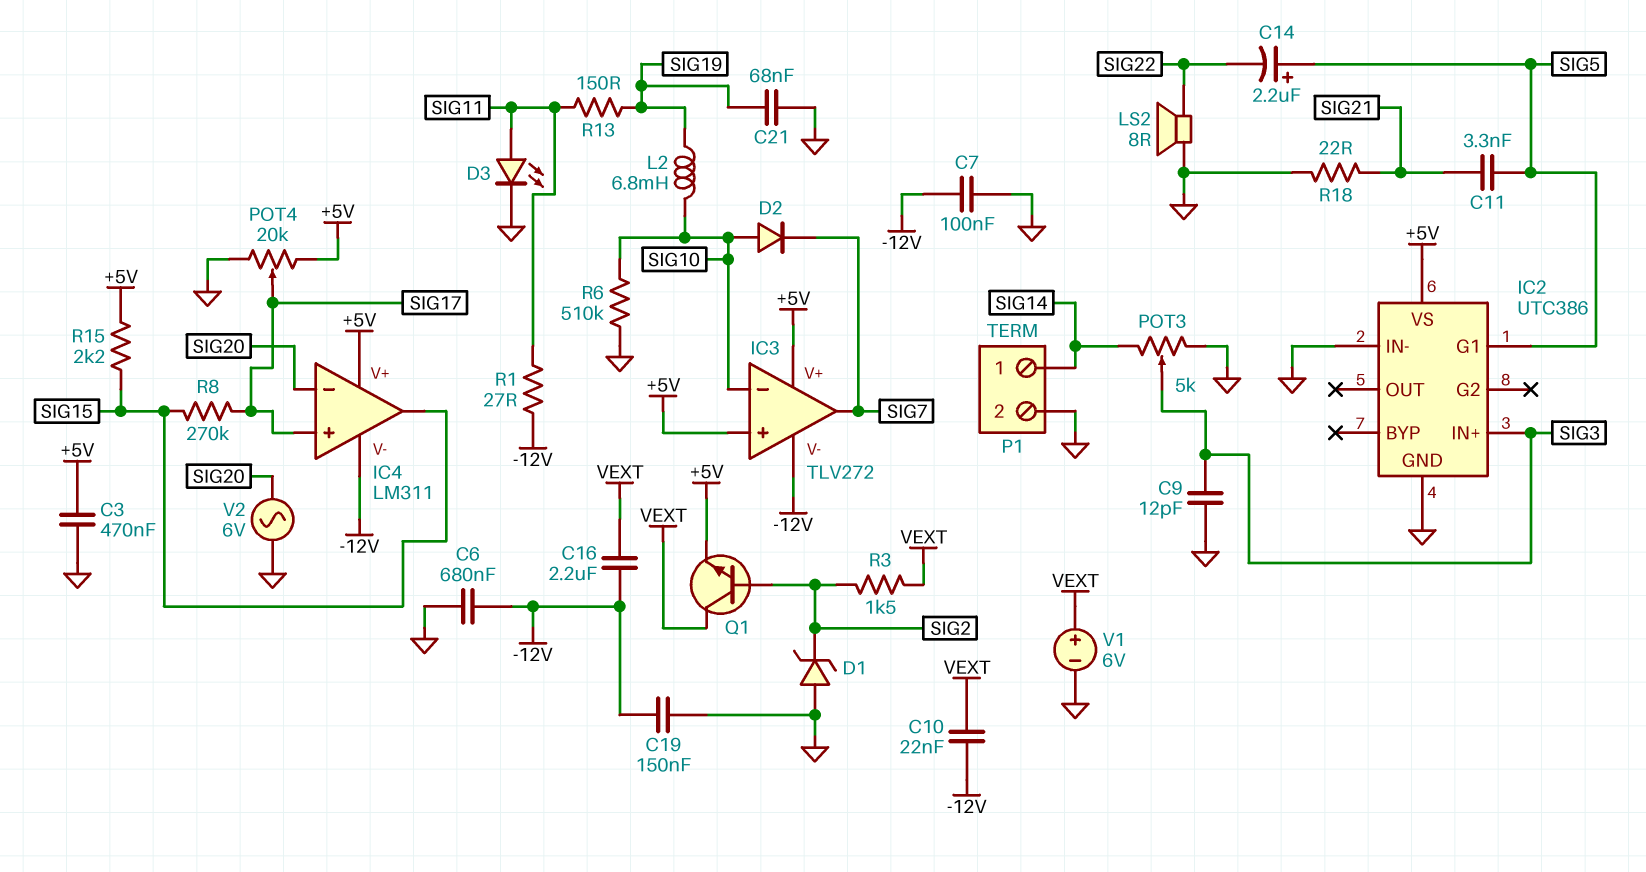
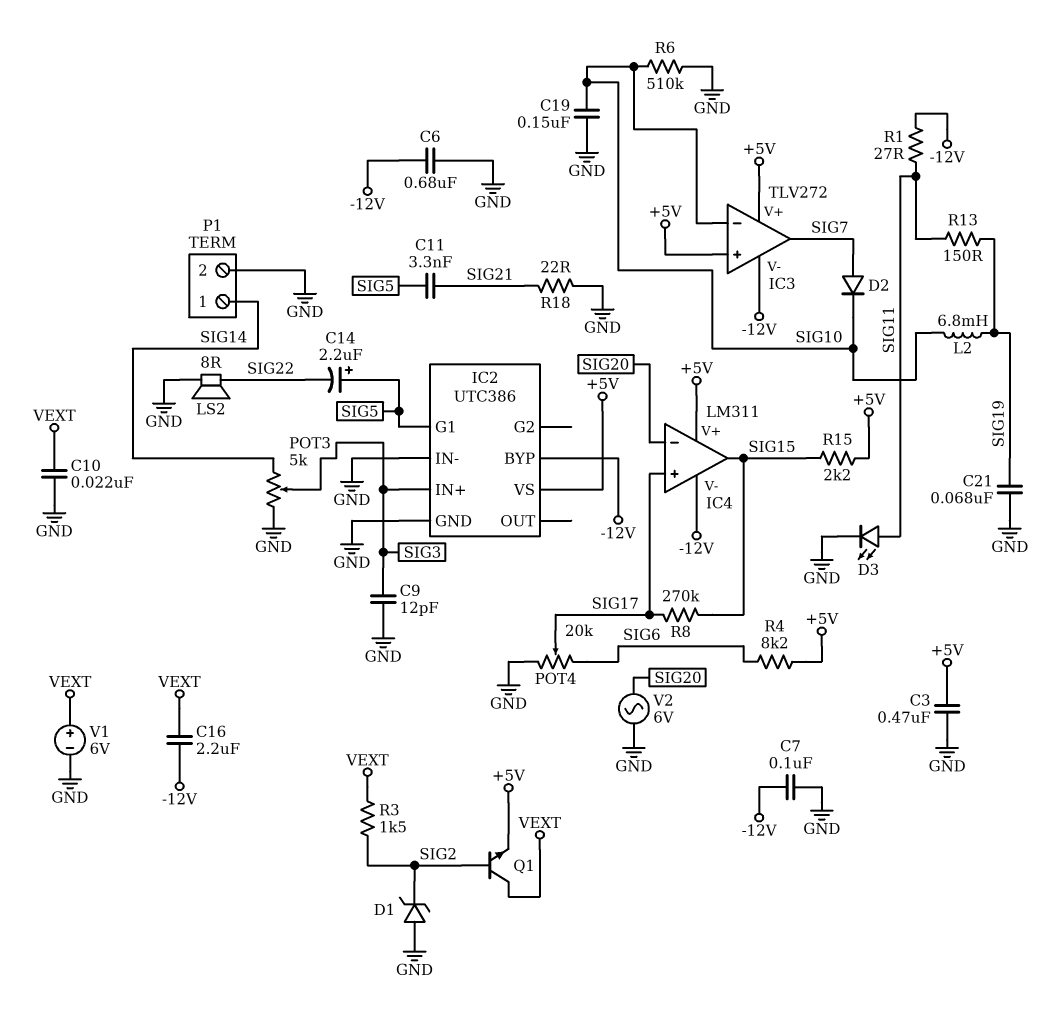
C10: 22nF (-12V, VEXT) -> 22nF (GND, VEXT)
C19: 150nF (-12V, GND) -> 150nF (GND, SIG10)
D2: diode (A SIG10, K SIG7) -> diode (A SIG7, K SIG10)
IC2 pin BYP: none -> -12V
POT4: 20k (+5V, GND, wiper SIG17) -> 20k (GND, SIG6, wiper SIG17)
R4: none -> 8.2k (+5V, SIG6)

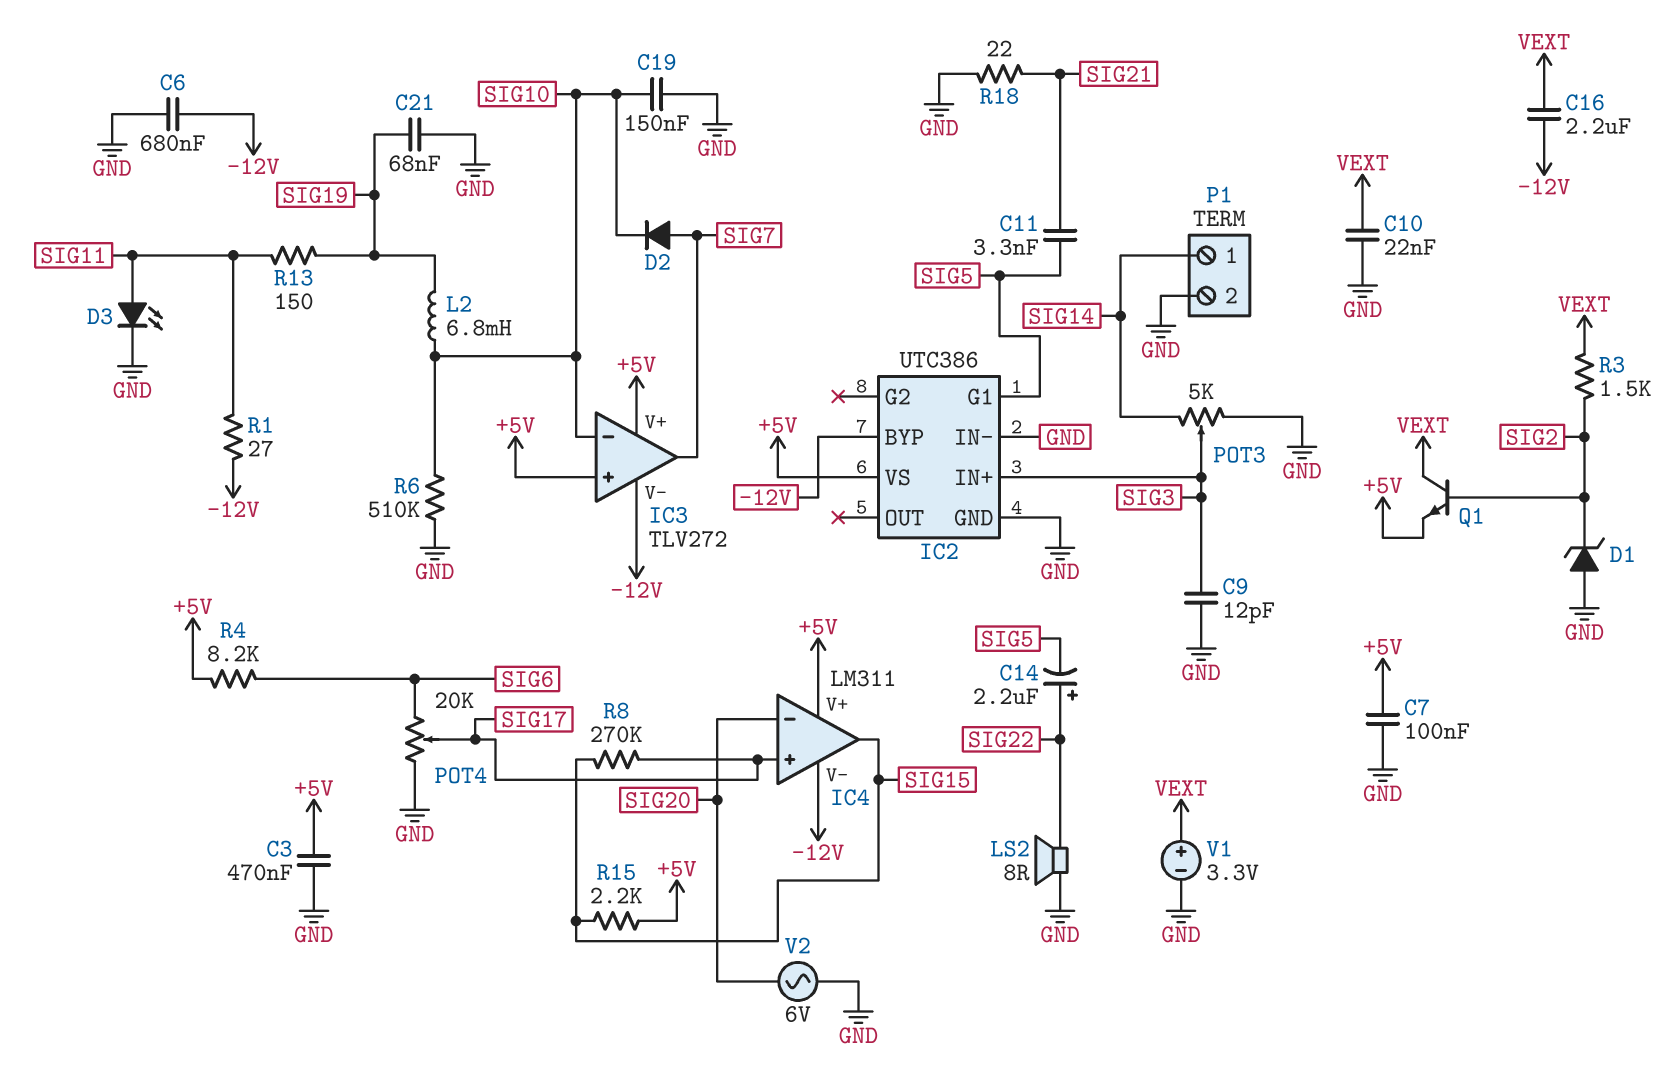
C7: 100nF (-12V, GND) -> 100nF (+5V, GND)
C14: 2.2uF (plus SIG5, minus SIG22) -> 2.2uF (plus SIG22, minus SIG5)
V1: 6V (plus VEXT, minus GND) -> 3.3V (plus VEXT, minus GND)

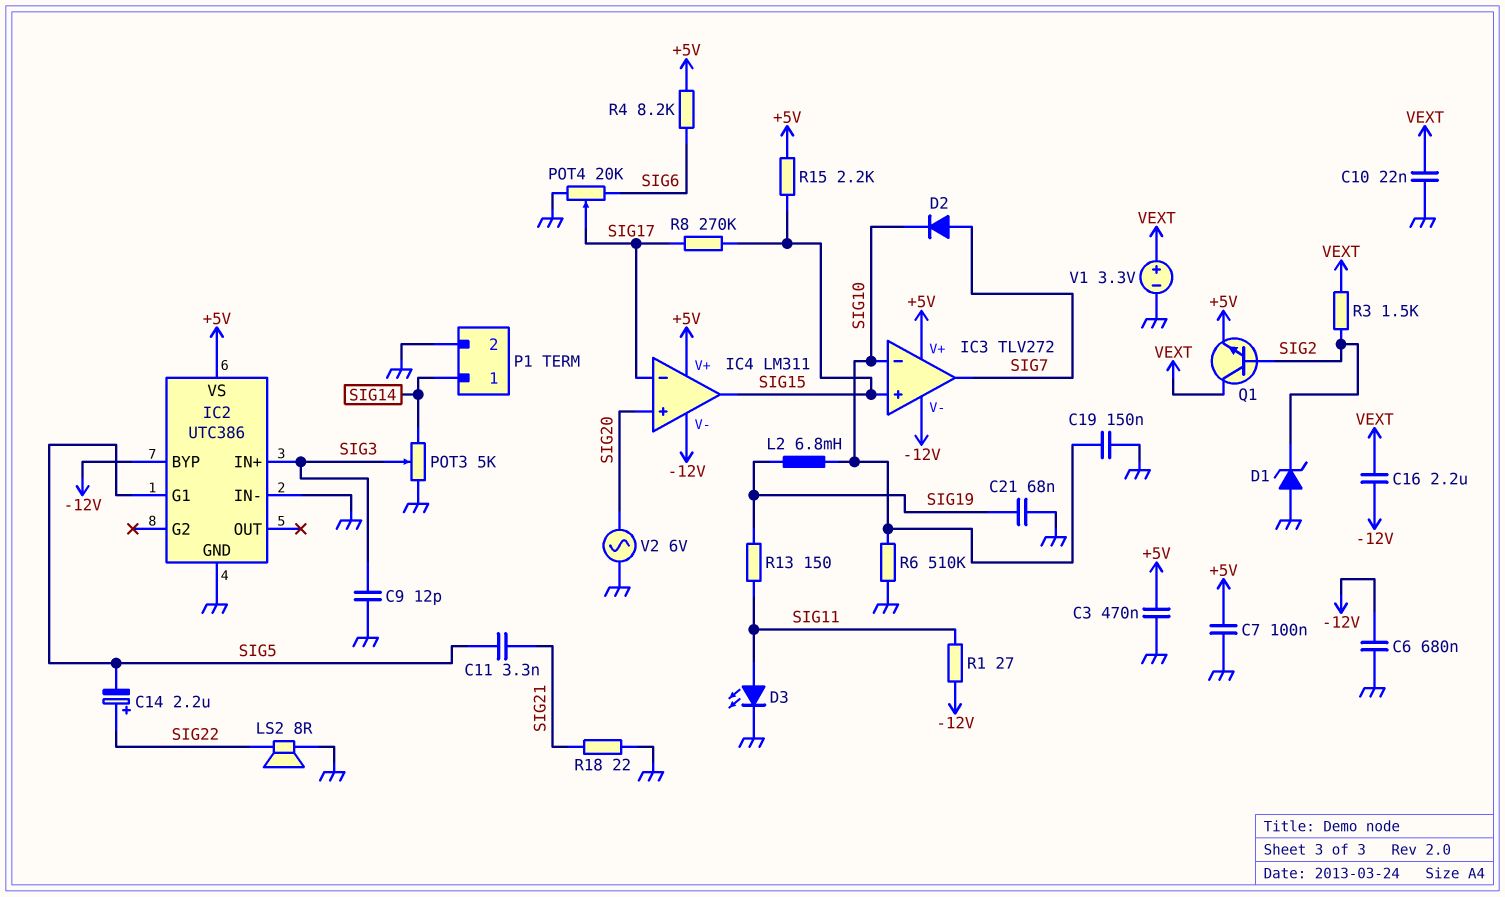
IC3 pin in+: +5V -> SIG15
IC4 pin in+: SIG17 -> SIG20
IC4 pin in-: SIG20 -> SIG17

